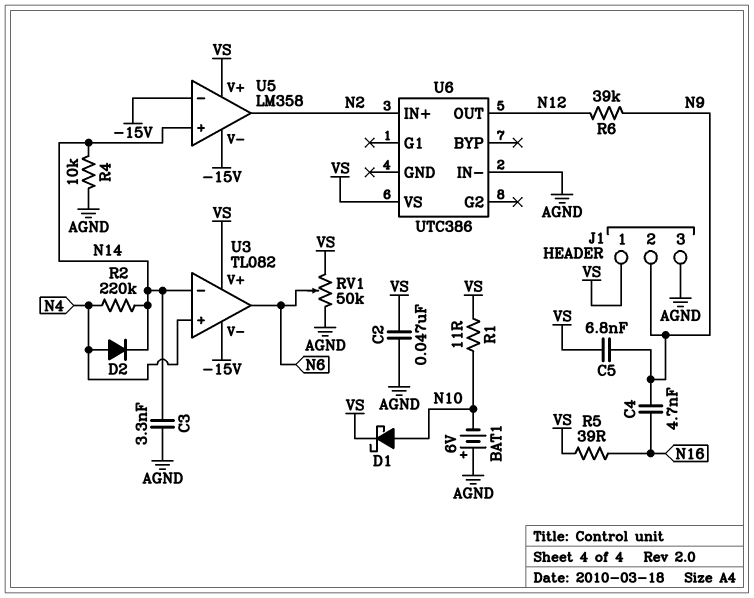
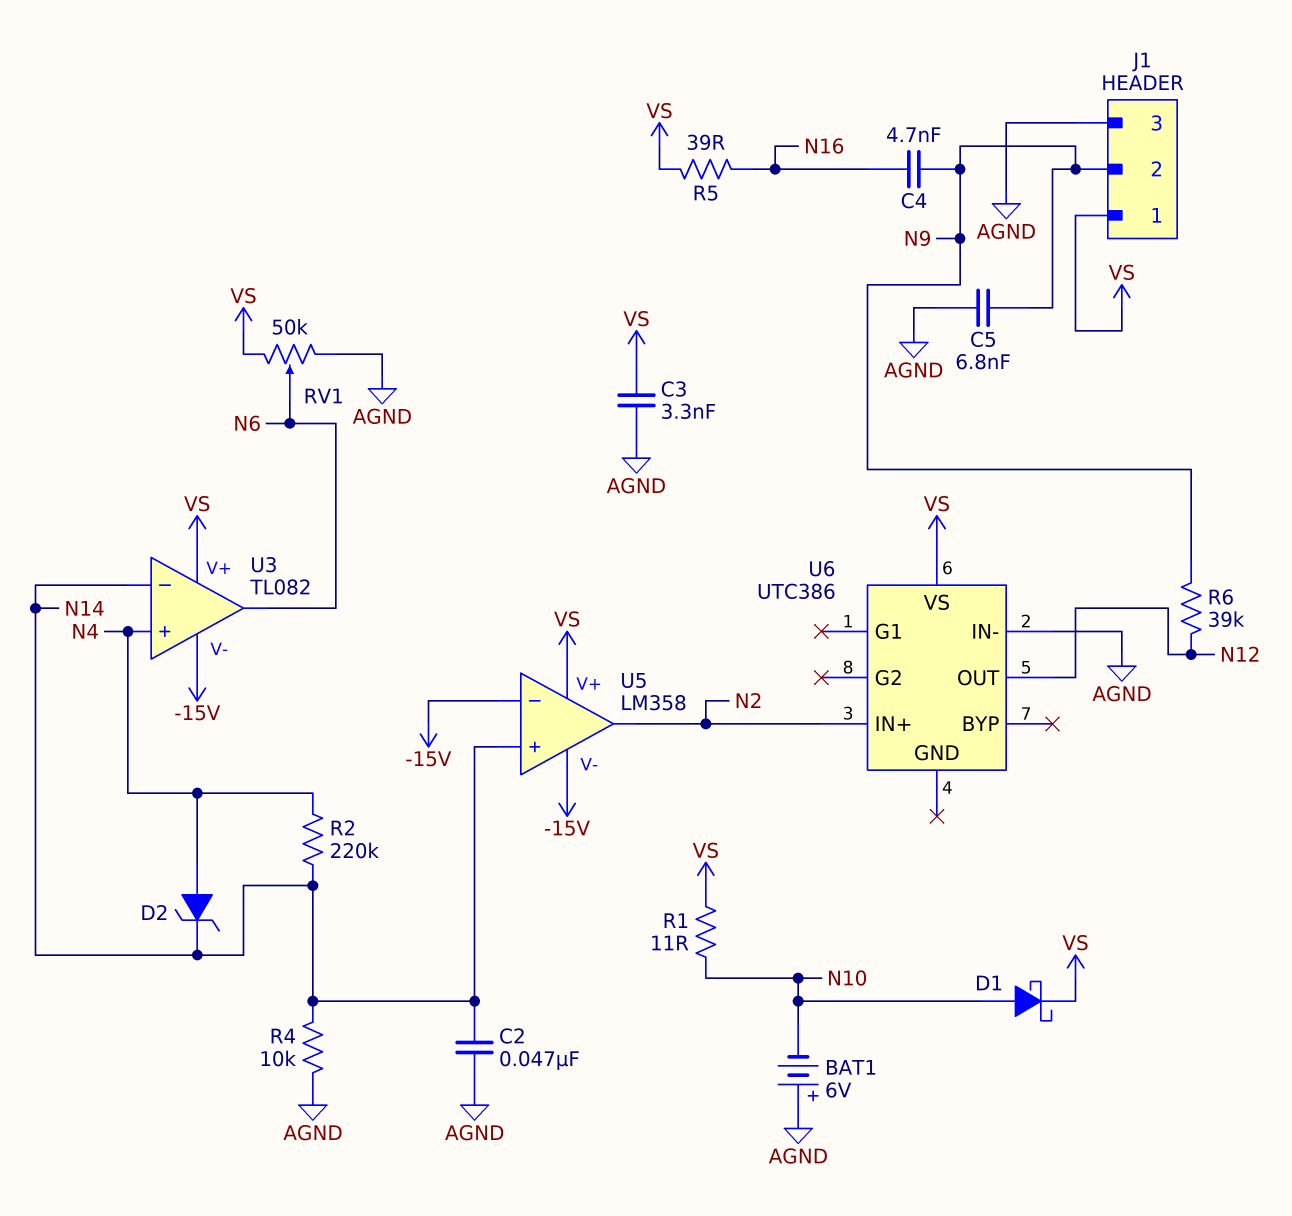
C2: 47nF (AGND, VS) -> 47nF (AGND, N14)
C3: 3.3nF (AGND, N14) -> 3.3nF (AGND, VS)
C5: 6.8nF (N9, VS) -> 6.8nF (AGND, N9)
D2: diode (A N4, K N14) -> zener (A N4, K N14)

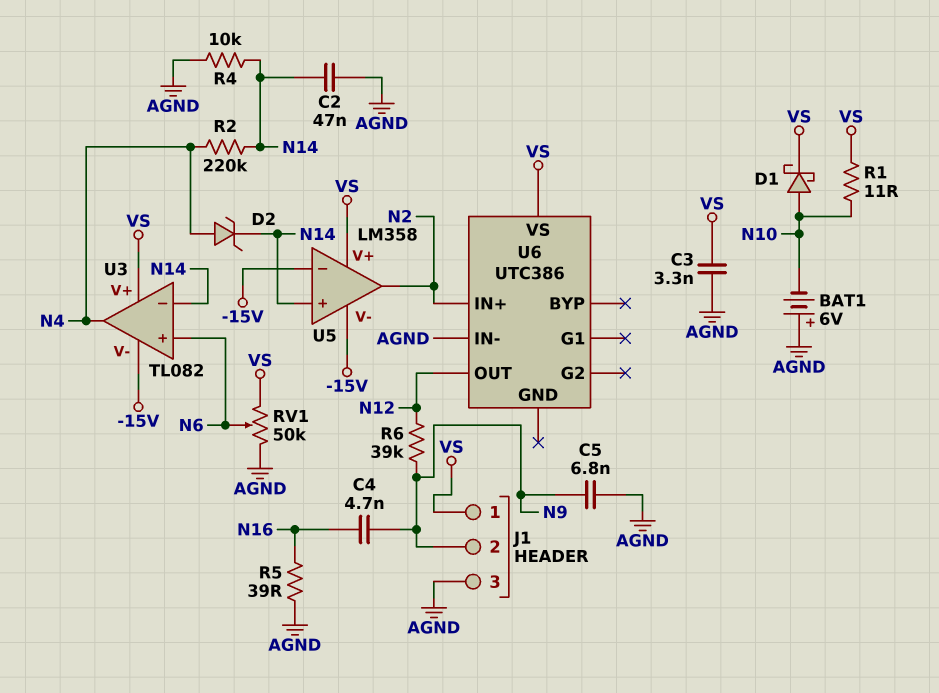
R5: 39 (N16, VS) -> 39 (AGND, N16)
U3 pin in+: N4 -> N6
U3 pin out: N6 -> N4

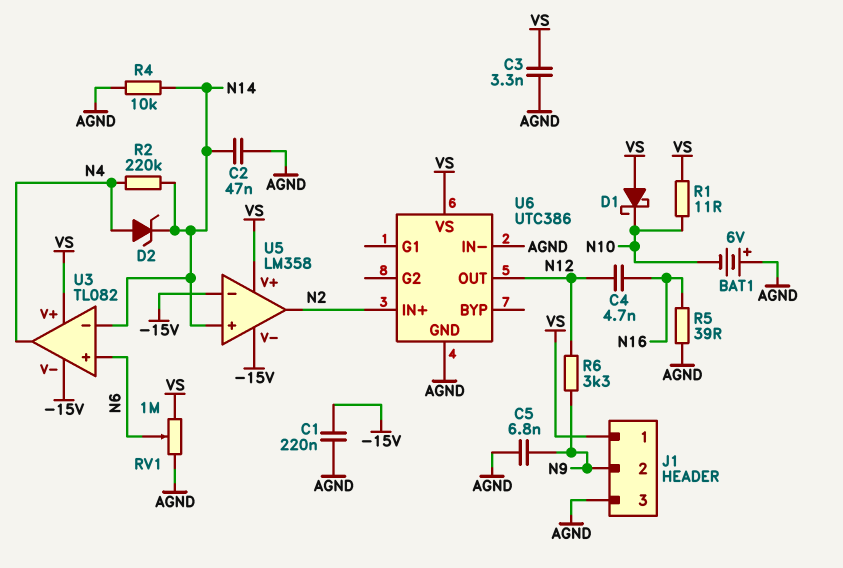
C1: none -> 220nF (-15V, AGND)
C4: 4.7nF (N9, N16) -> 4.7nF (N12, N16)
D1: schottky (A N10, K VS) -> schottky (A VS, K N10)
R6: 39k (N9, N12) -> 3.3k (N9, N12)
RV1: 50k (AGND, VS, wiper N6) -> 1M (AGND, VS, wiper N6)
U6 pin GND: none -> AGND

